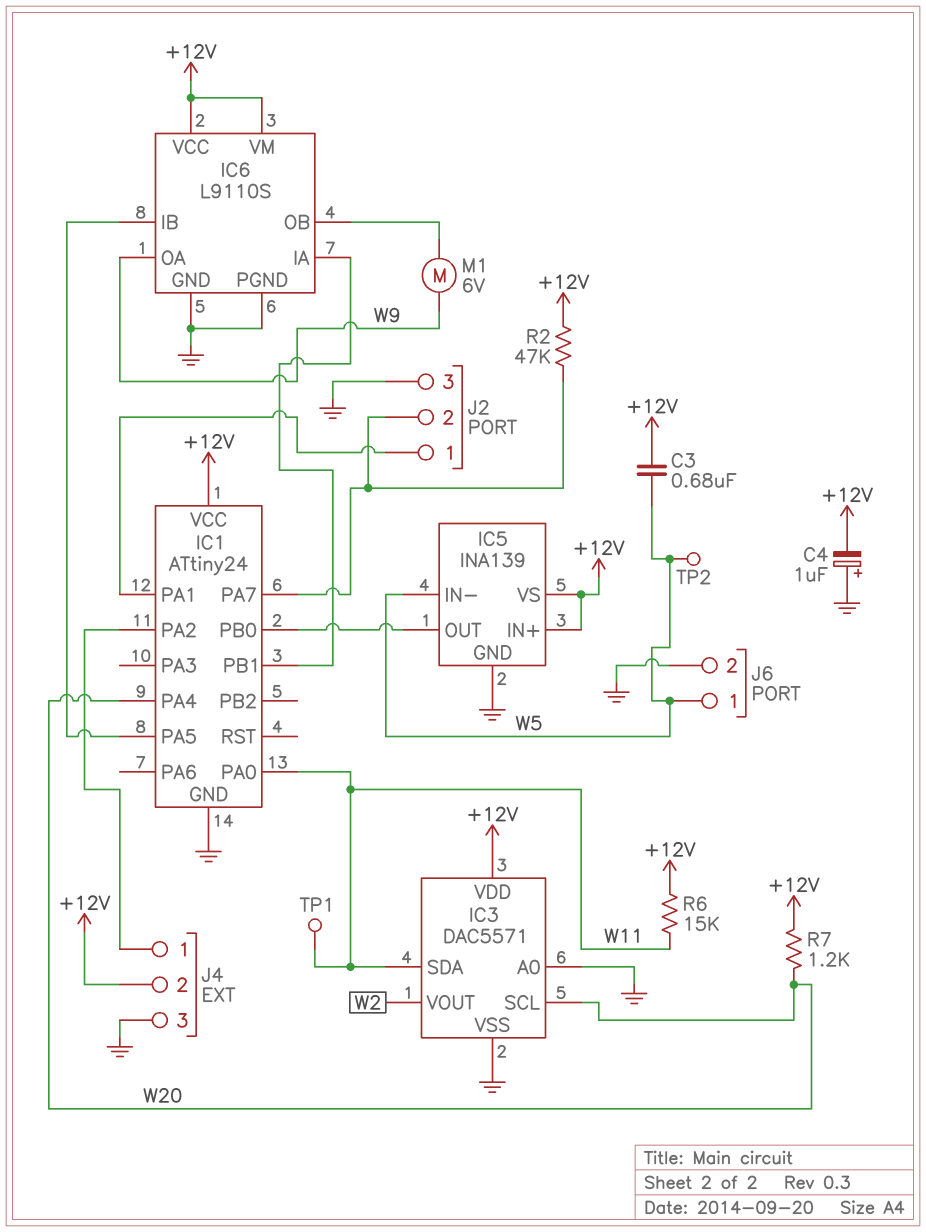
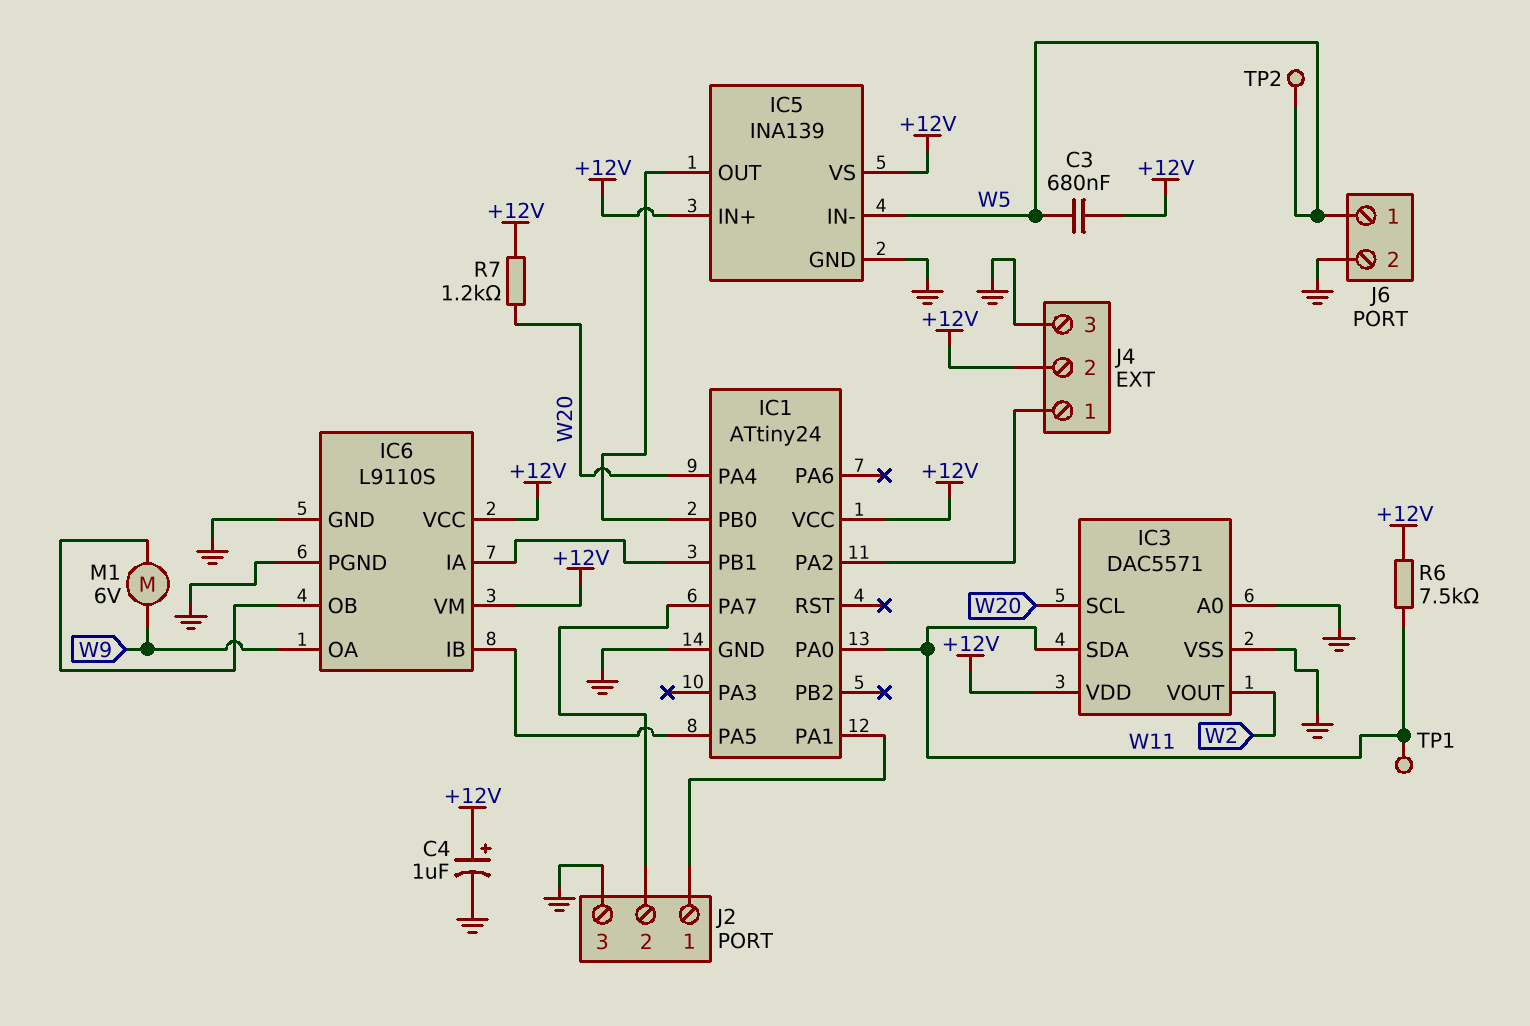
C4: 1uF (plus GND, minus +12V) -> 1uF (plus +12V, minus GND)
R2: 47k (+12V, IC1/PA7) -> none
R6: 15k (+12V, W11) -> 7.5k (+12V, W11)

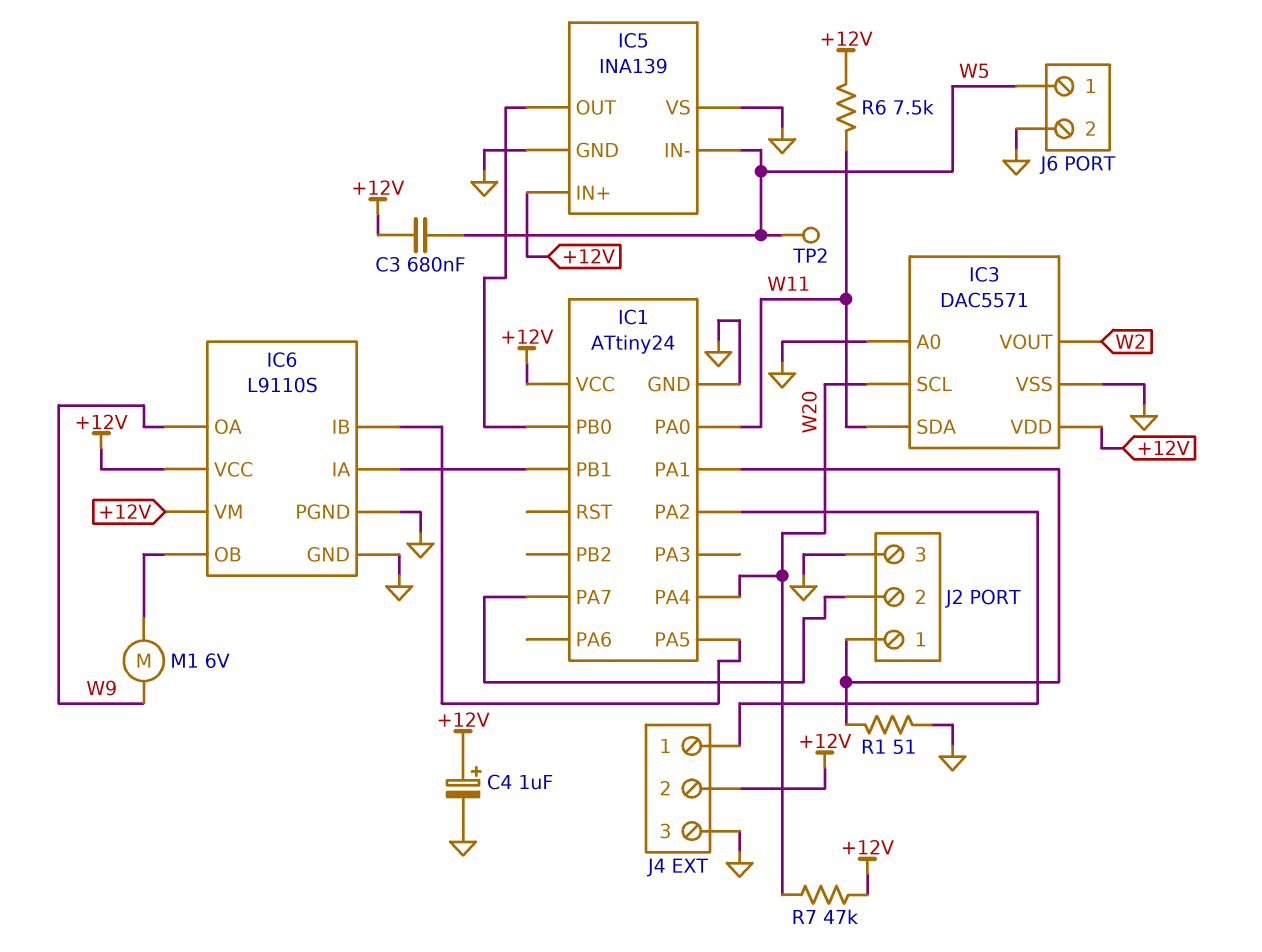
IC5 pin VS: +12V -> GND
R1: none -> 51 (GND, IC1/PA1)
R7: 1.2k (+12V, W20) -> 47k (+12V, W20)
TP1: test point (W11) -> none

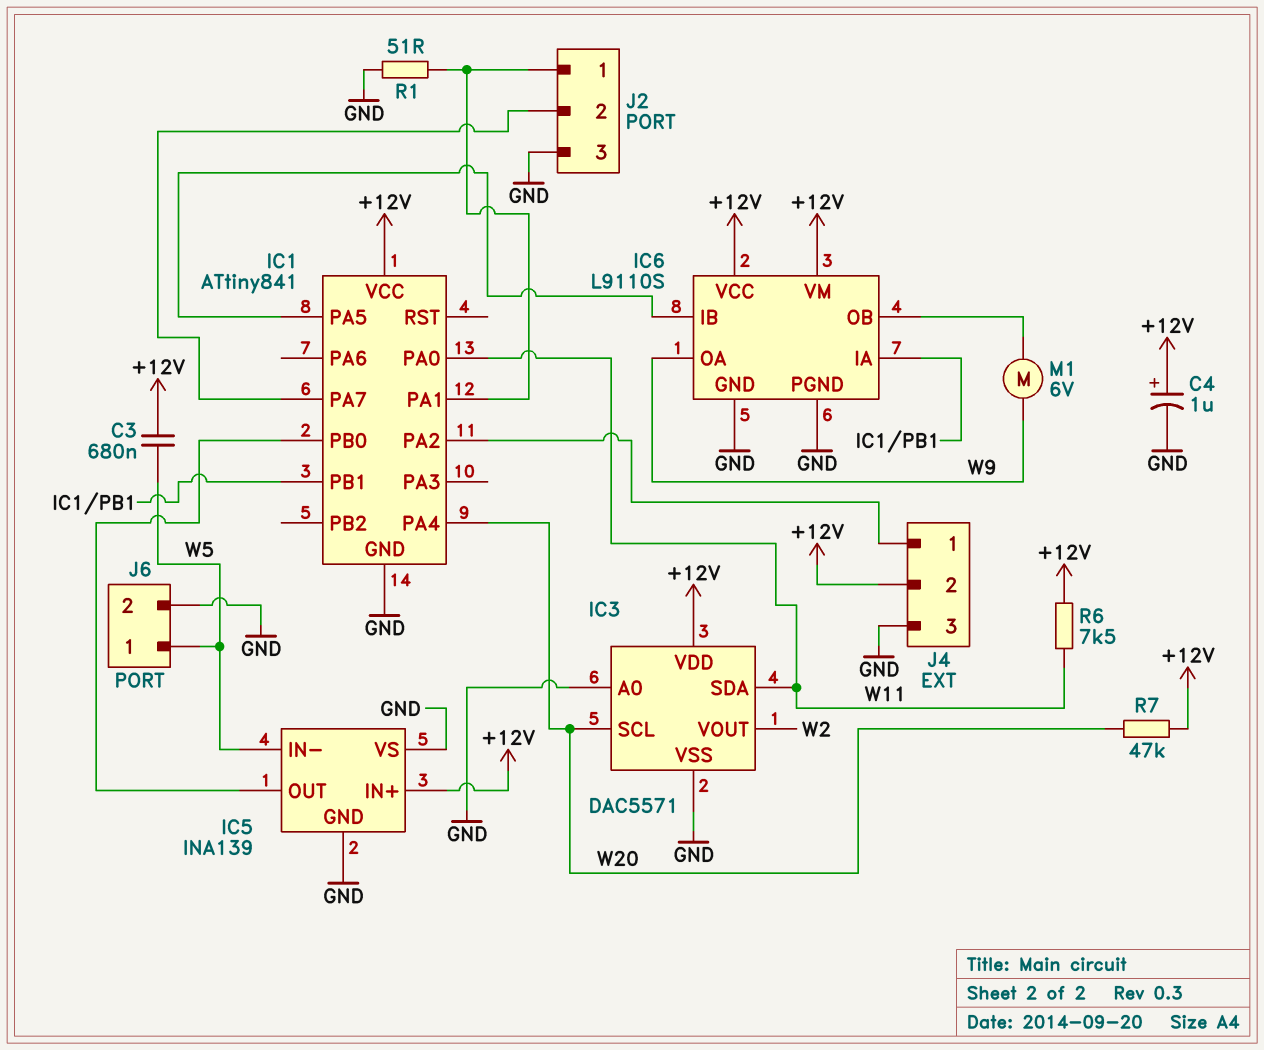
IC1: ATtiny24 -> ATtiny841
TP2: test point (W5) -> none

